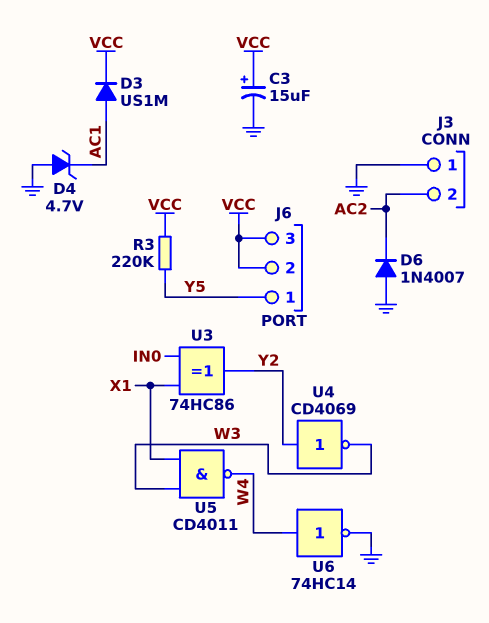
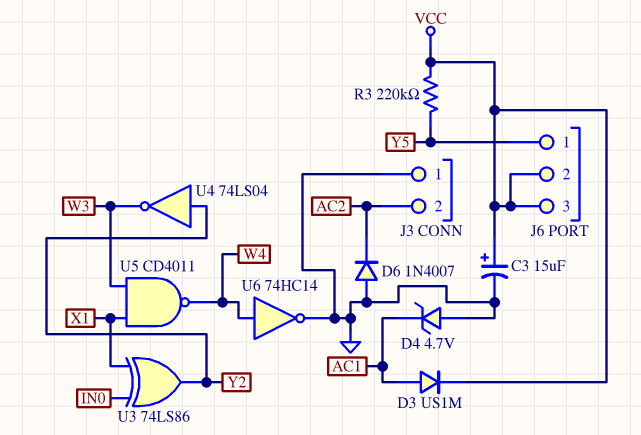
U3: XOR 74HC86 (in IN0, in X1, out Y2) -> XOR 74LS86 (in IN0, in X1, out Y2)
U4: NOT CD4069 (in Y2, out W3) -> NOT 74LS04 (in Y2, out W3)

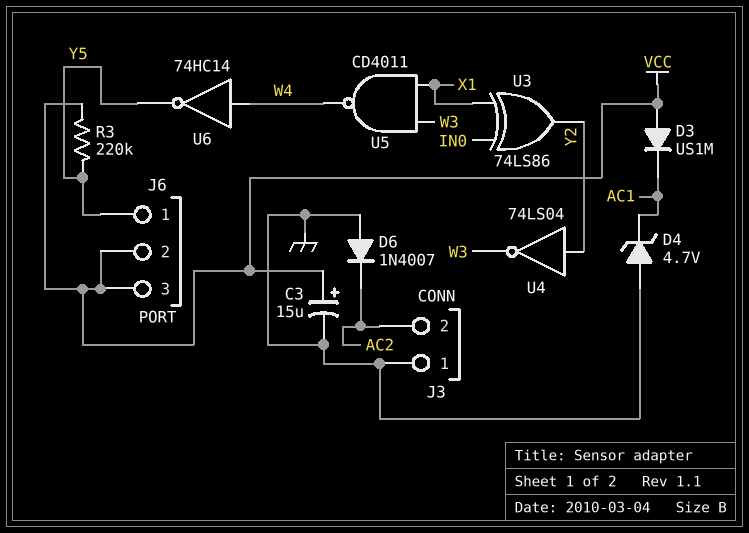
D3: diode US1M (A AC1, K VCC) -> diode US1M (A VCC, K AC1)
U6: NOT 74HC14 (in W4, out GND) -> NOT 74HC14 (in W4, out Y5)

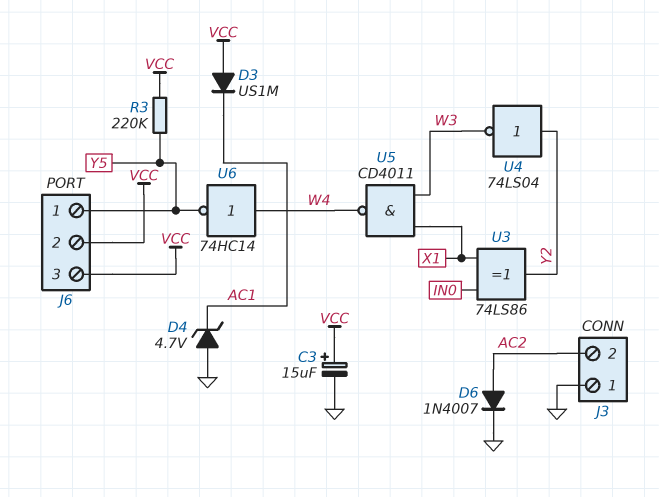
D6: diode 1N4007 (A GND, K AC2) -> diode 1N4007 (A AC2, K GND)

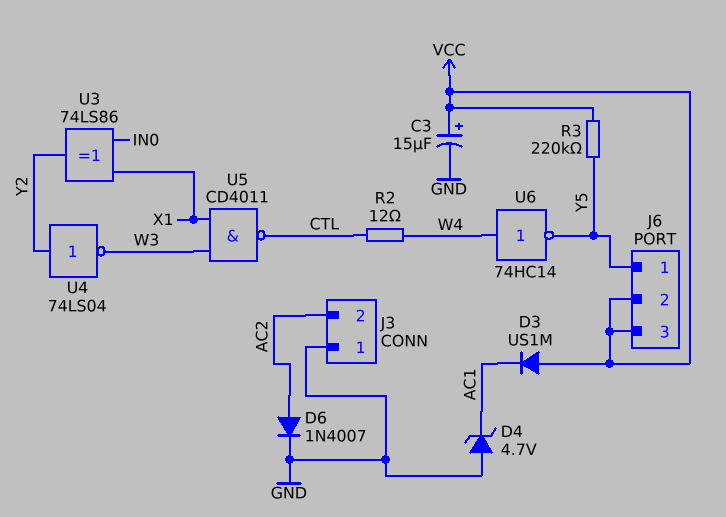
R2: none -> 12 (CTL, W4)
U5: NAND CD4011 (in W3, in X1, out W4) -> NAND CD4011 (in W3, in X1, out CTL)

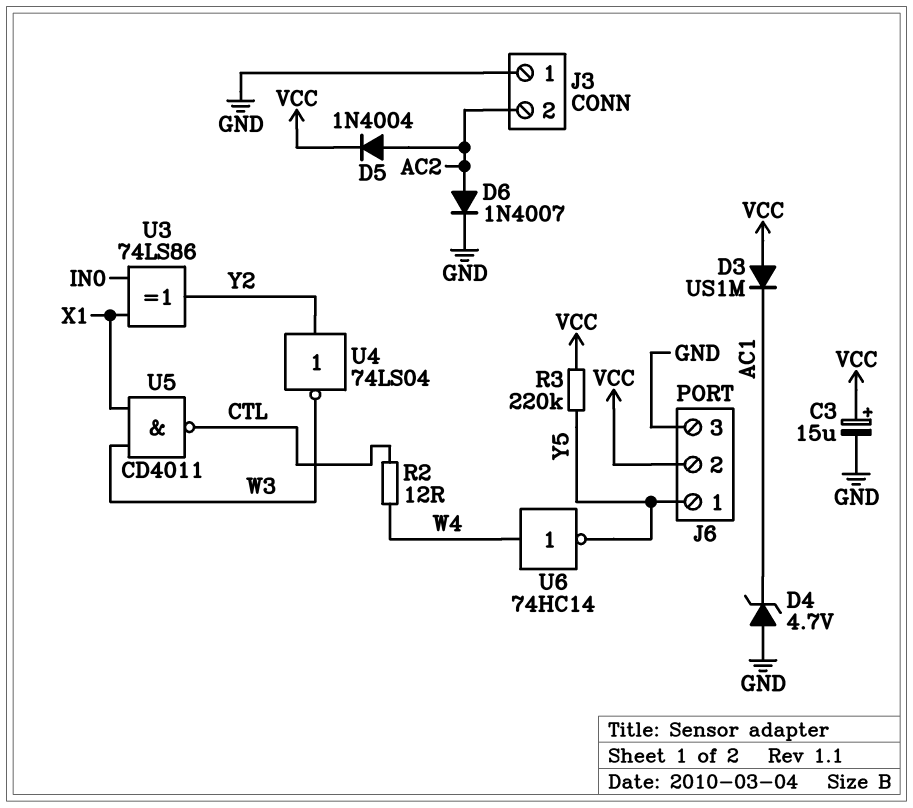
D5: none -> diode 1N4004 (A AC2, K VCC)
J6 pin 3: VCC -> GND

